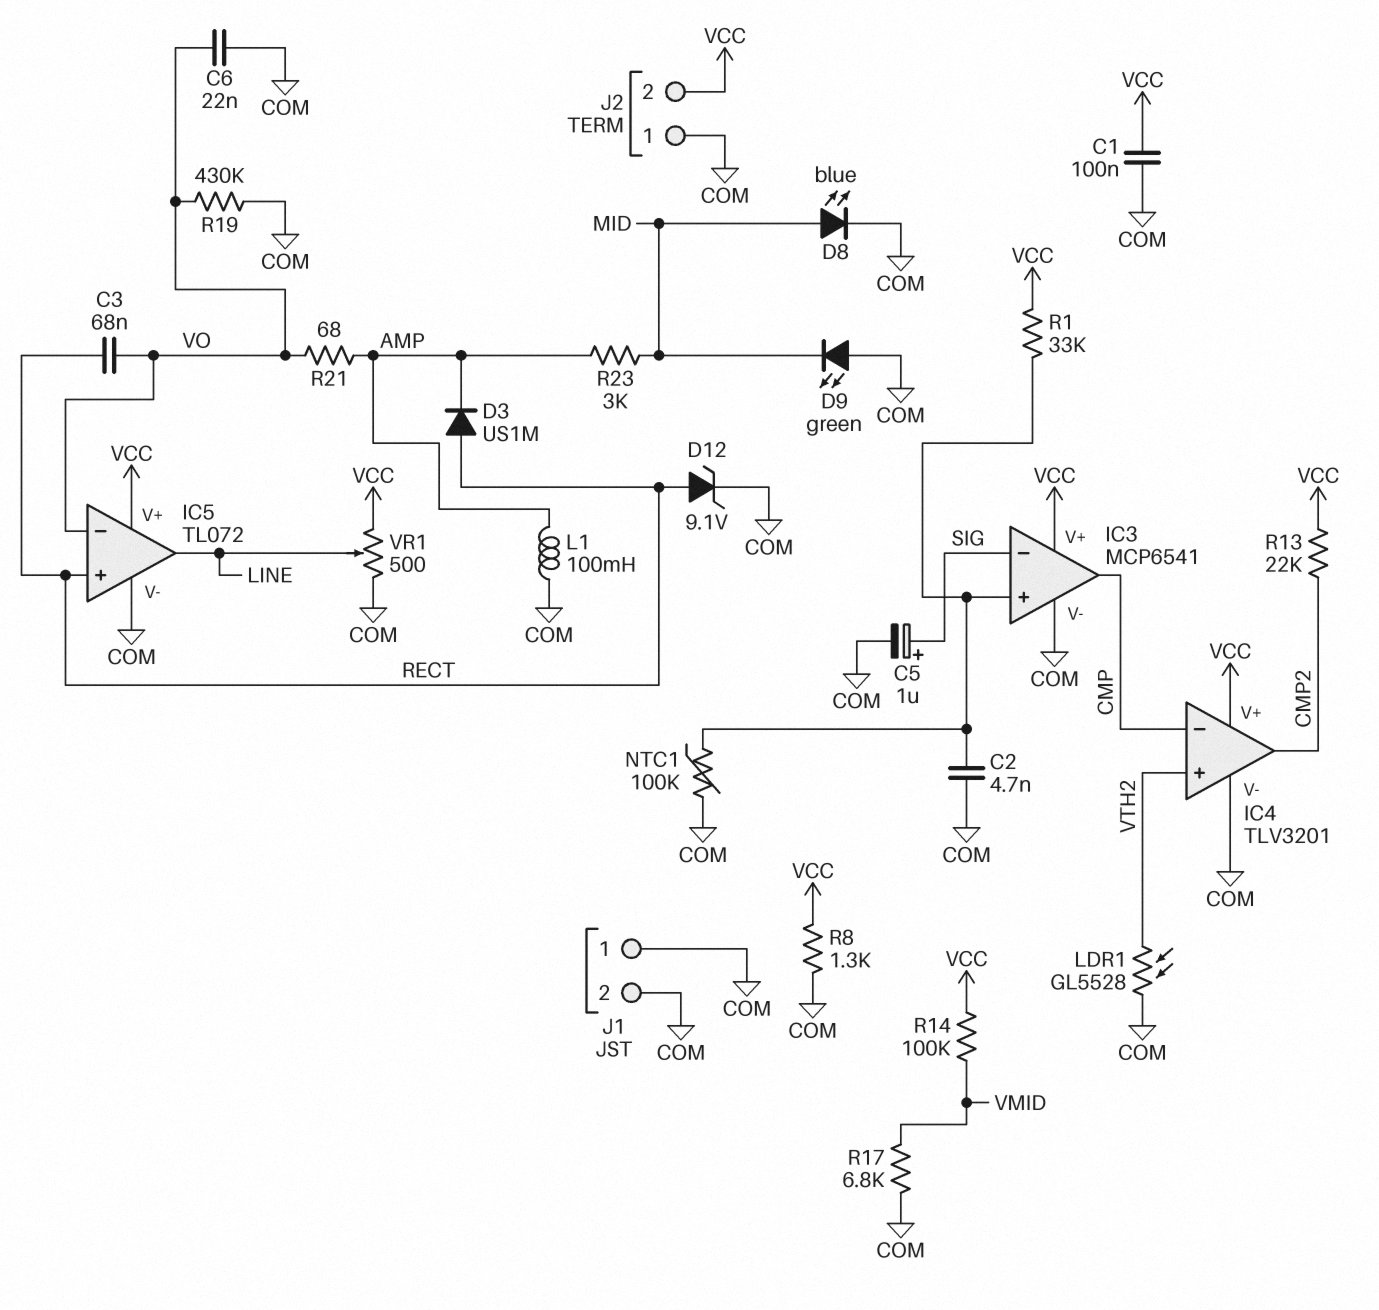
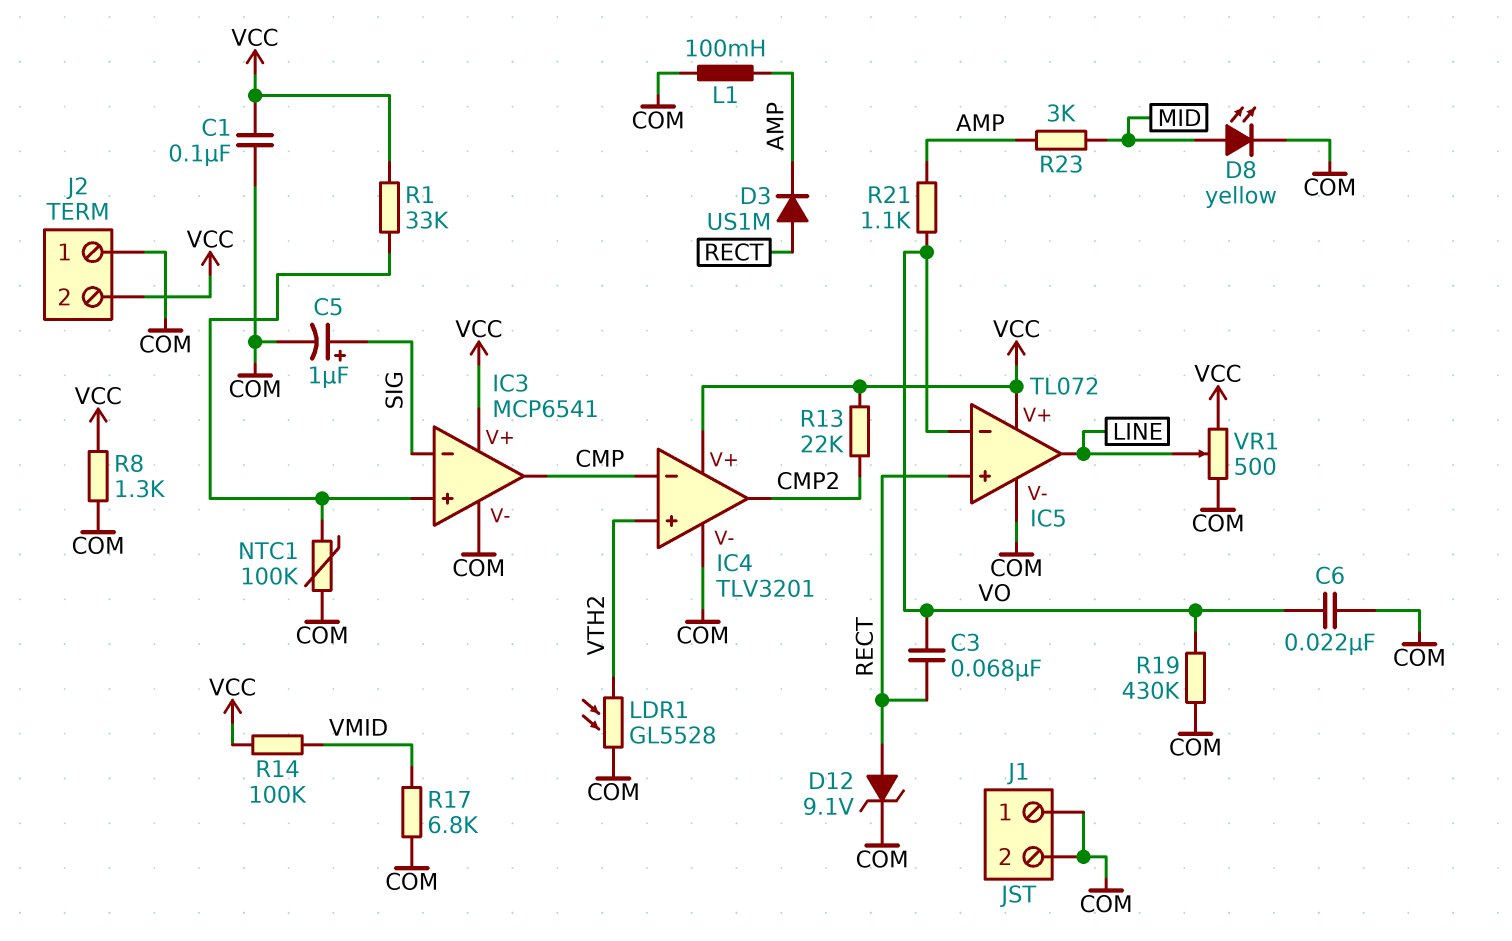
C2: 4.7nF (COM, IC3/in+) -> none
D8: LED blue (A MID, K COM) -> LED yellow (A MID, K COM)
D9: LED green (A COM, K MID) -> none
R21: 68 (AMP, VO) -> 1.1k (AMP, VO)

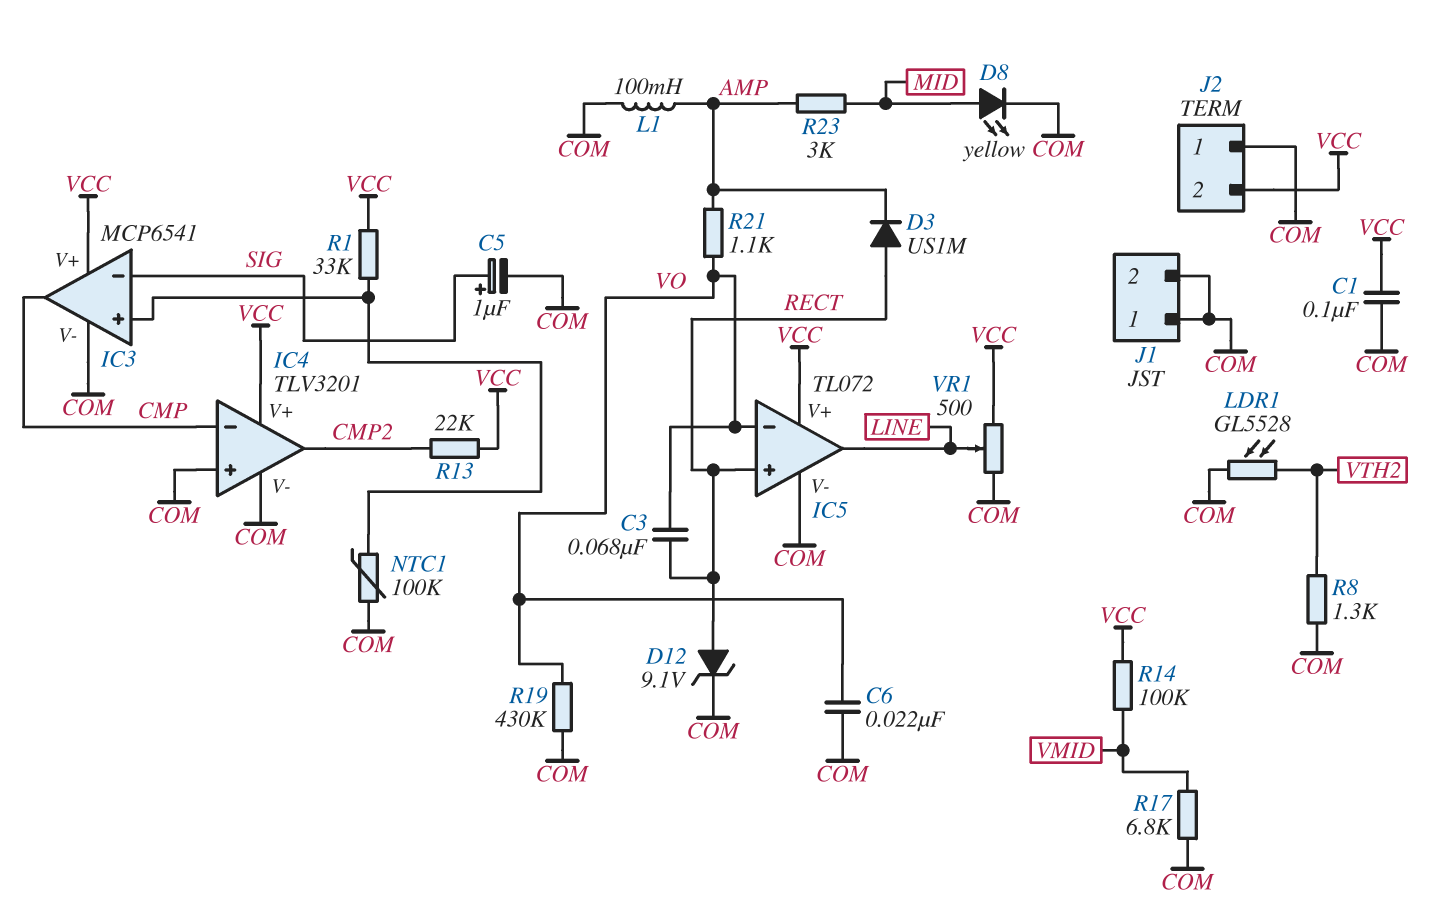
IC4 pin in+: VTH2 -> COM
R8: 1.3k (COM, VCC) -> 1.3k (COM, VTH2)

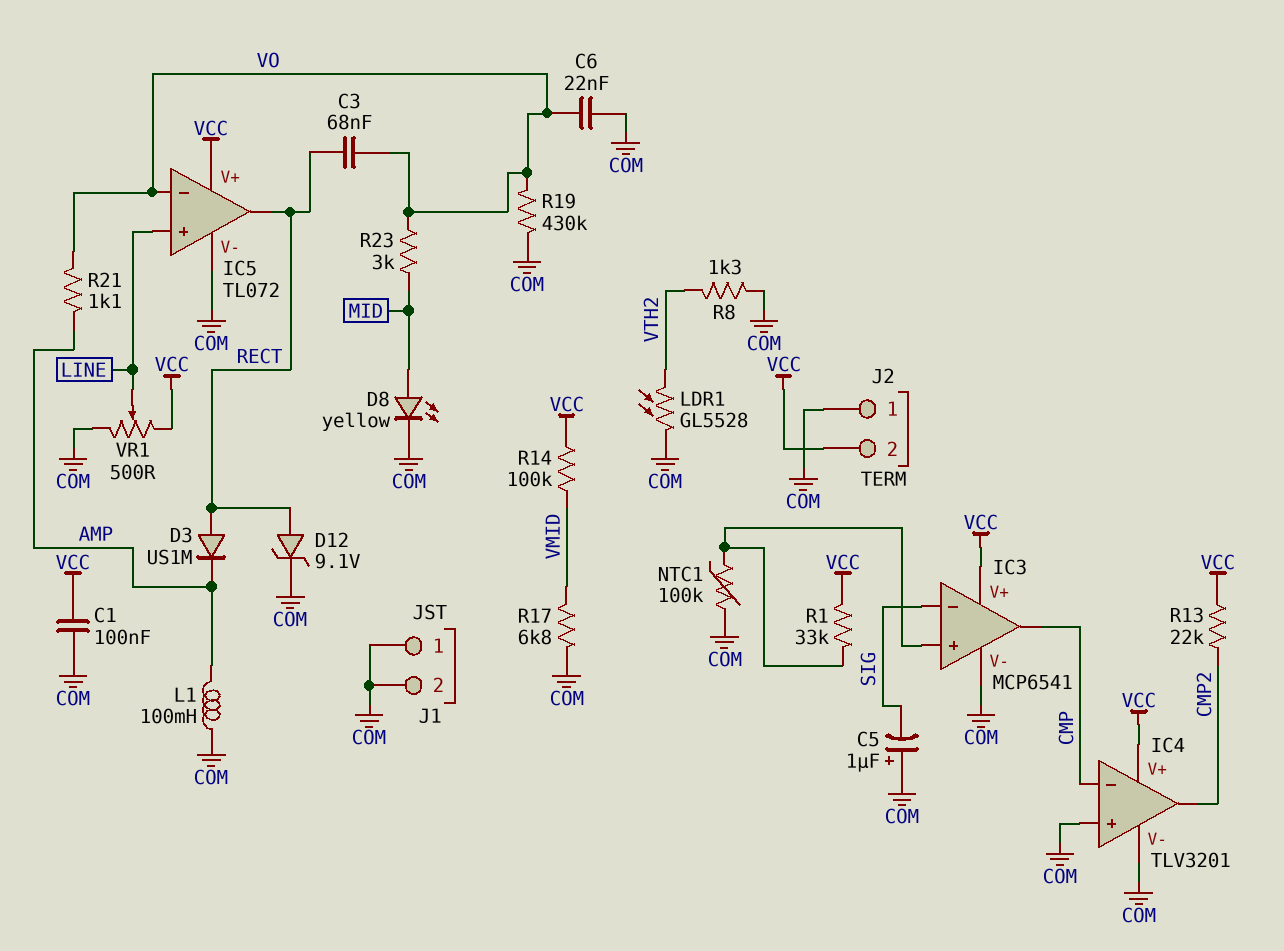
C5: 1uF (plus SIG, minus COM) -> 1uF (plus COM, minus SIG)
IC5 pin in+: RECT -> LINE
IC5 pin out: LINE -> RECT
R23: 3k (AMP, MID) -> 3k (MID, VO)

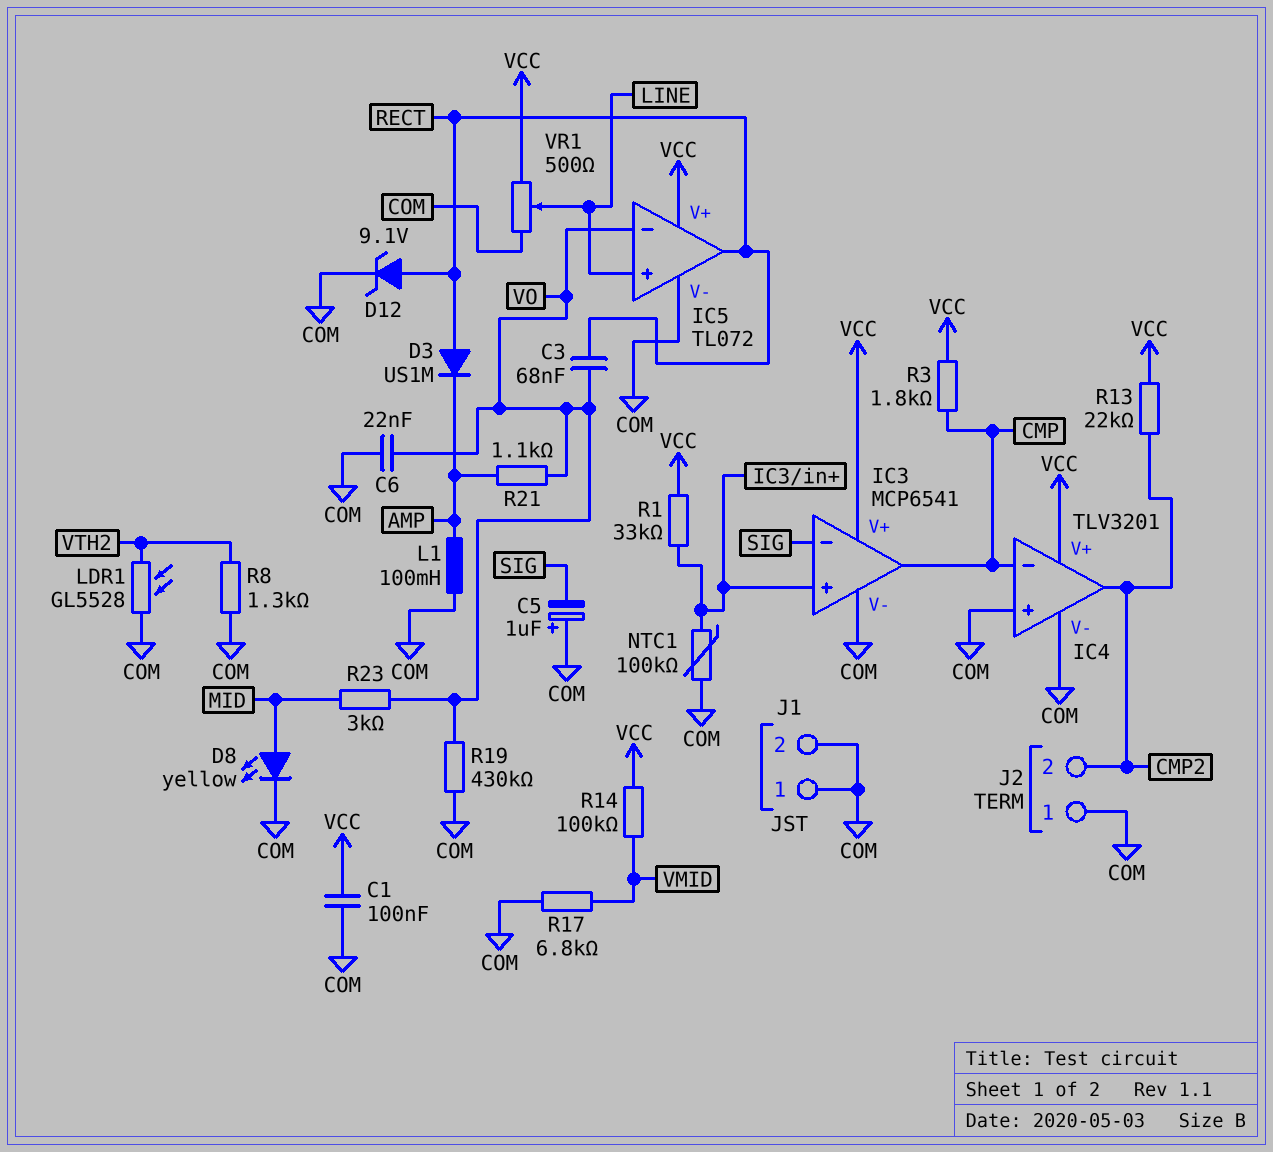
J2 pin 2: VCC -> CMP2
R3: none -> 1.8k (CMP, VCC)

